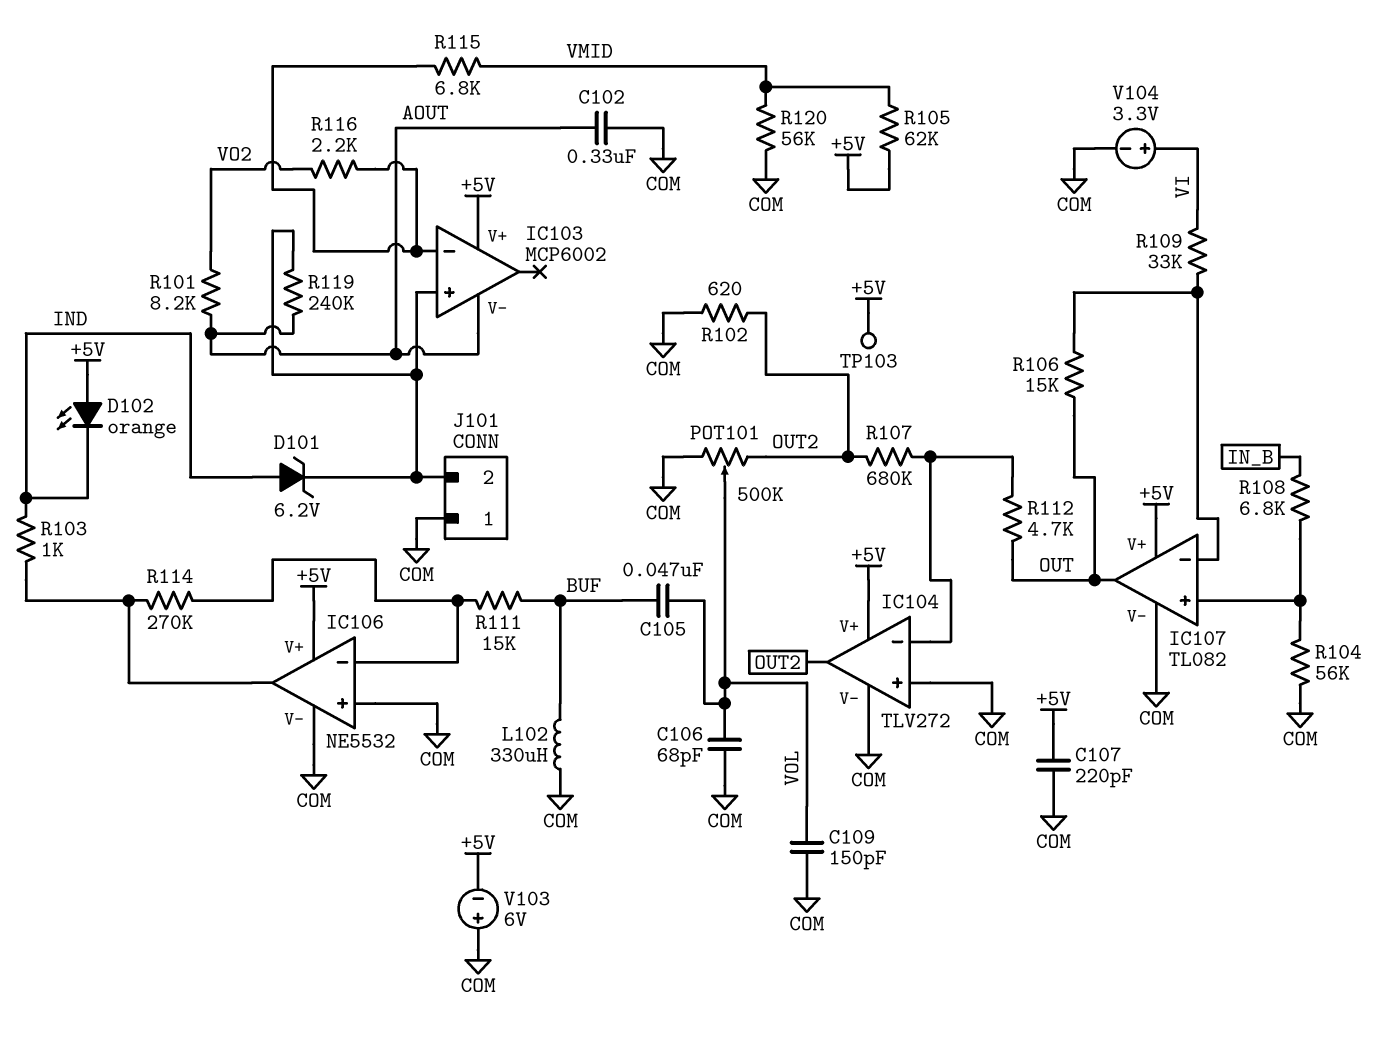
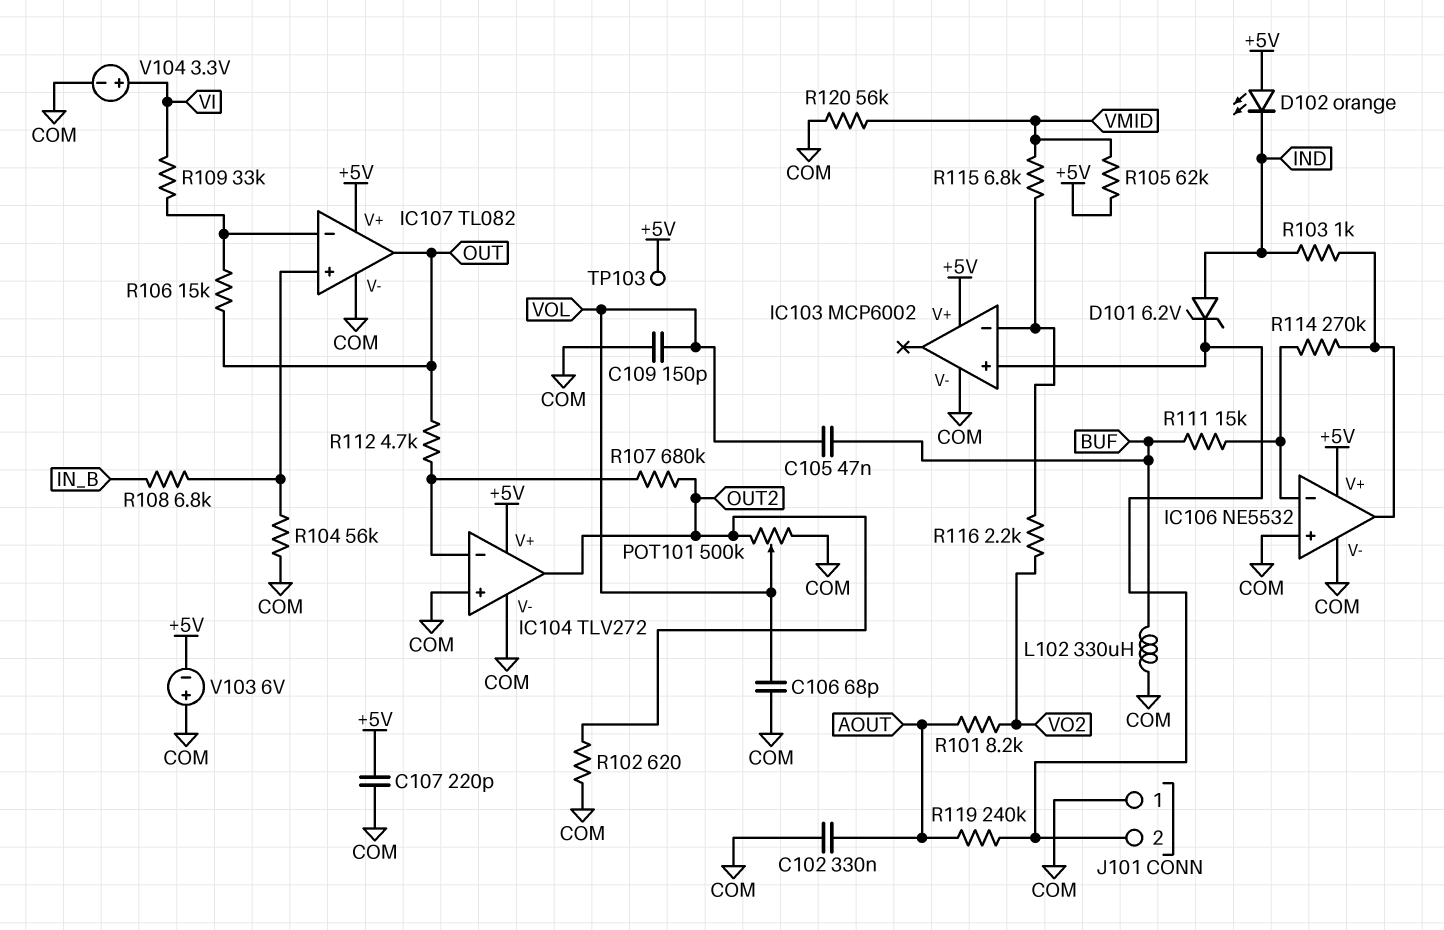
IC103 pin V-: AOUT -> COM

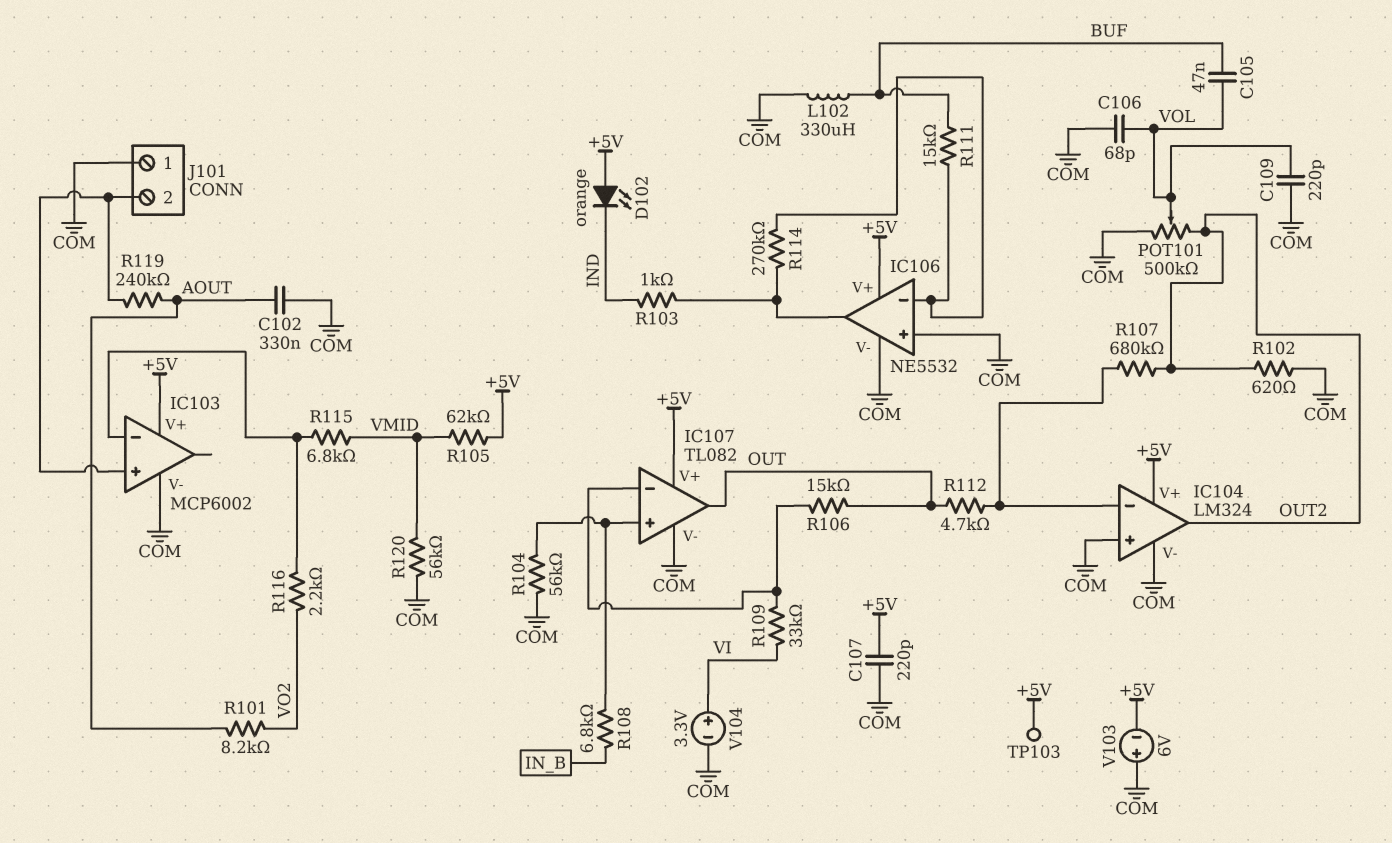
C109: 150pF (COM, VOL) -> 220pF (COM, VOL)
D101: zener 6.2V (A IND, K IC103/in+) -> none
IC104: TLV272 -> LM324

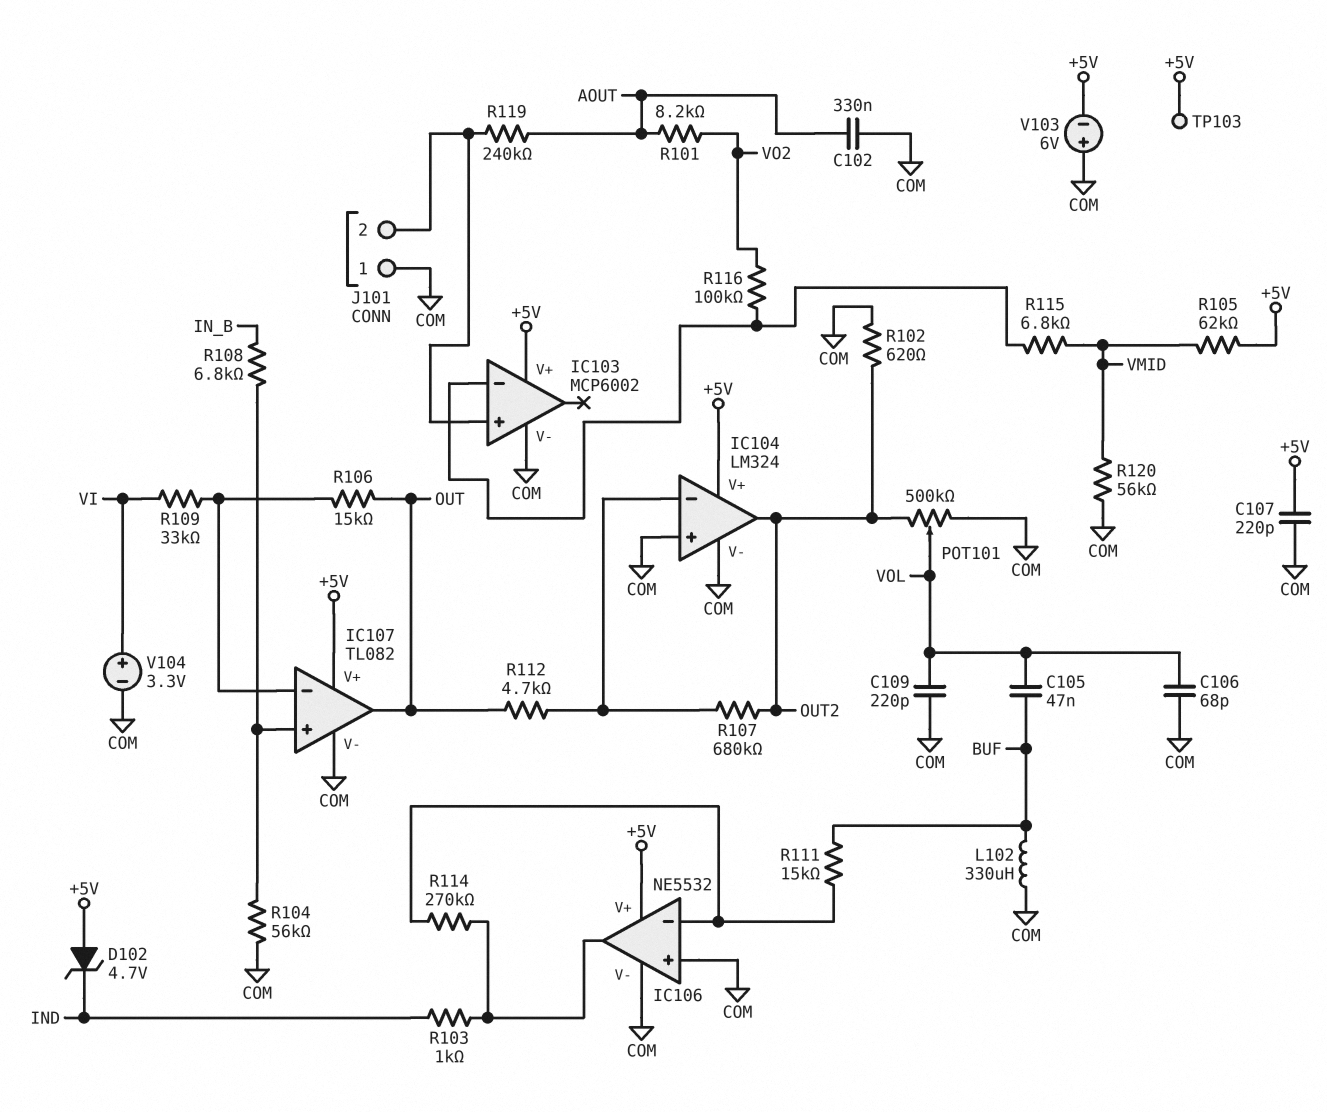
D102: LED orange (A +5V, K IND) -> zener 4.7V (A +5V, K IND)
R116: 2.2k (IC103/in-, VO2) -> 100k (IC103/in-, VO2)

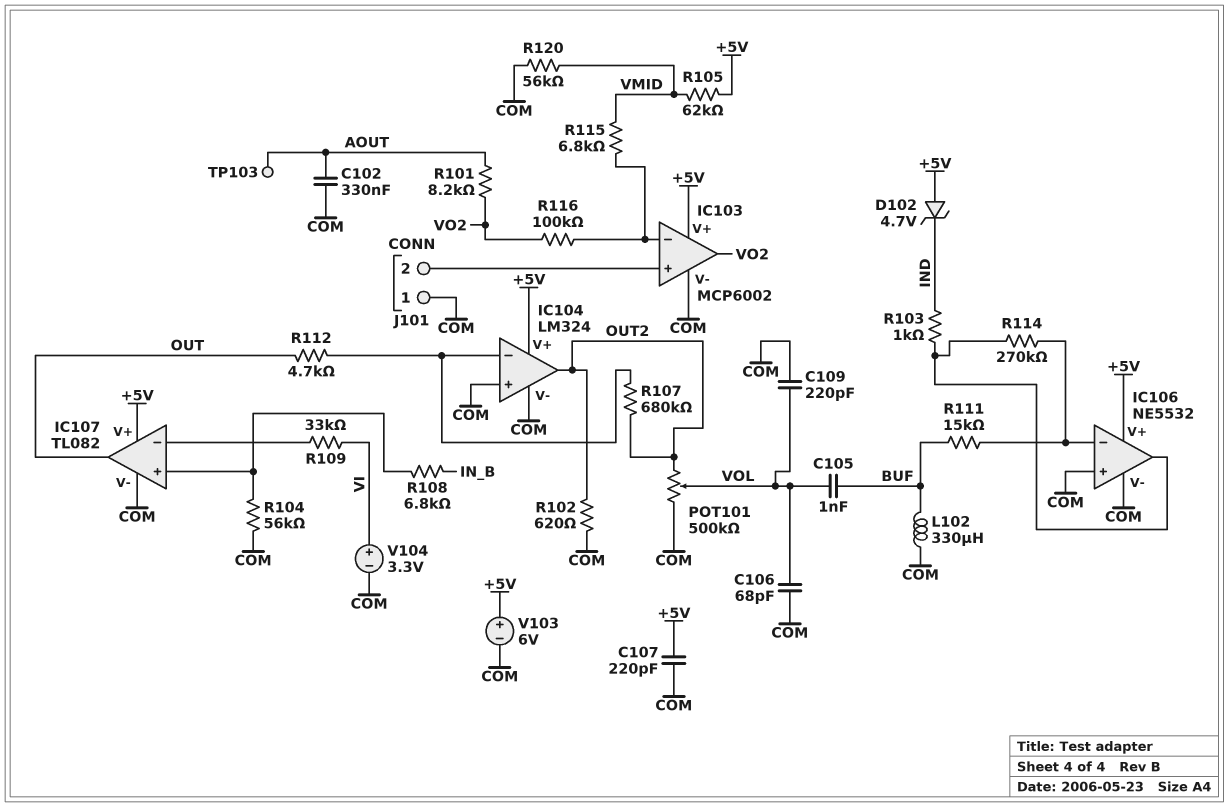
C105: 47nF (BUF, VOL) -> 1nF (BUF, VOL)
IC103 pin out: none -> VO2
R106: 15k (IC107/in-, OUT) -> none
R119: 240k (AOUT, IC103/in+) -> none
TP103: test point (+5V) -> test point (AOUT)
V103: 6V (plus COM, minus +5V) -> 6V (plus +5V, minus COM)

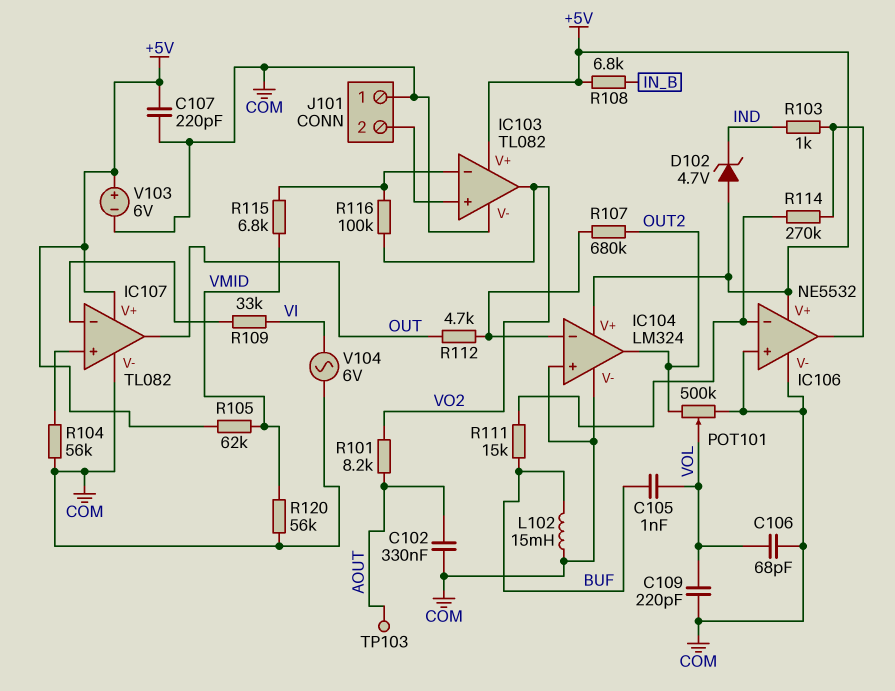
IC103: MCP6002 -> TL082
L102: 330uH (BUF, COM) -> 15mH (BUF, COM)
R102: 620 (COM, OUT2) -> none
R108: 6.8k (IC107/in+, IN_B) -> 6.8k (+5V, IN_B)
V104: 3.3V (plus VI, minus COM) -> AC 6V (COM, VI)

